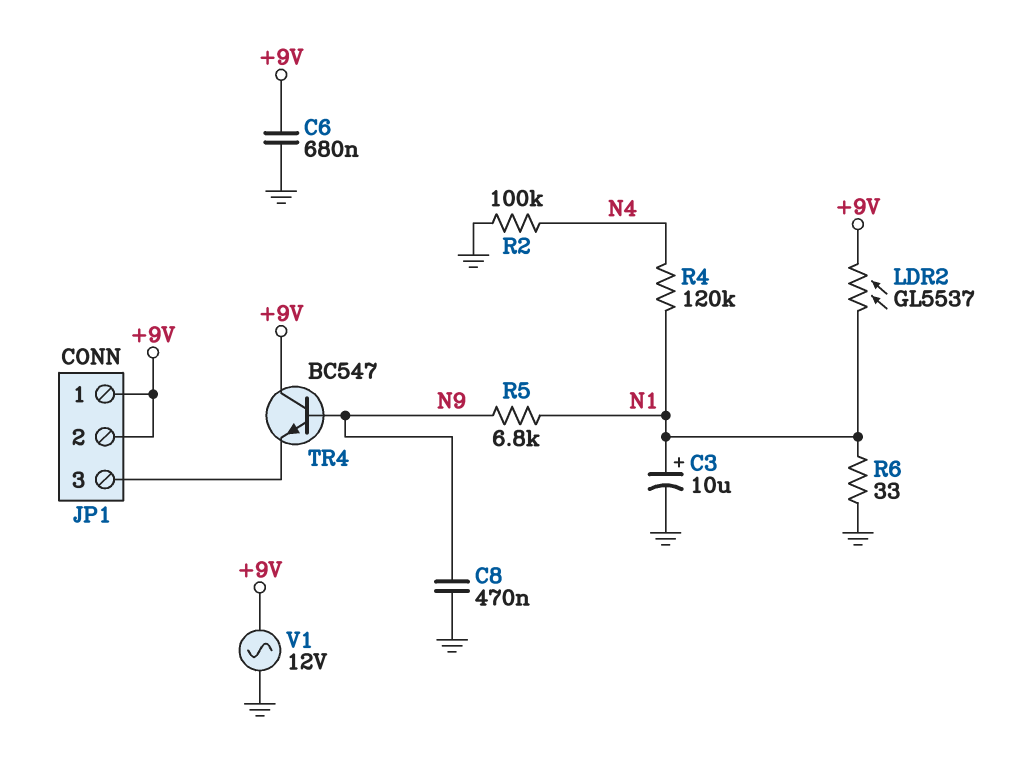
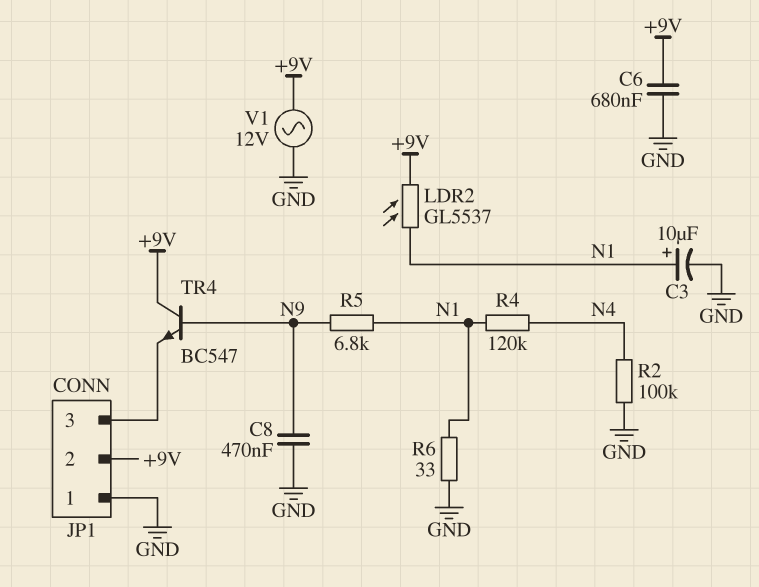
JP1 pin 1: +9V -> GND

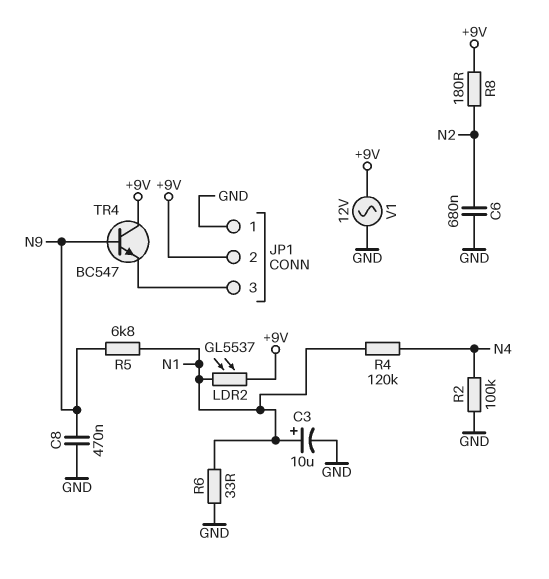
C6: 680nF (+9V, GND) -> 680nF (GND, N2)
R8: none -> 180 (+9V, N2)

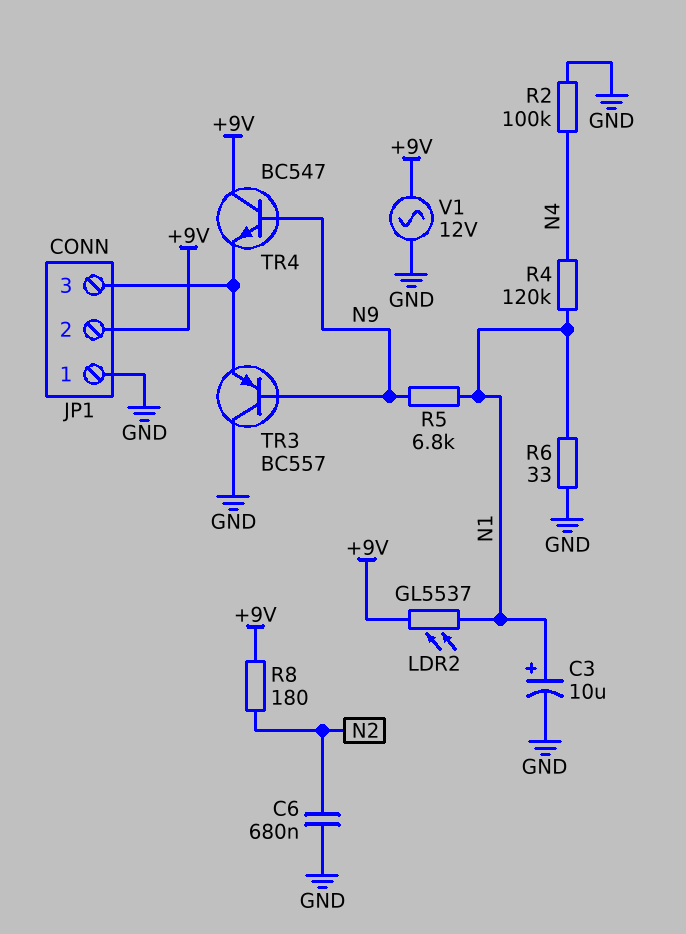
C8: 470nF (GND, N9) -> none
TR3: none -> PNP BC557 (B N9, C GND, E JP1/3)

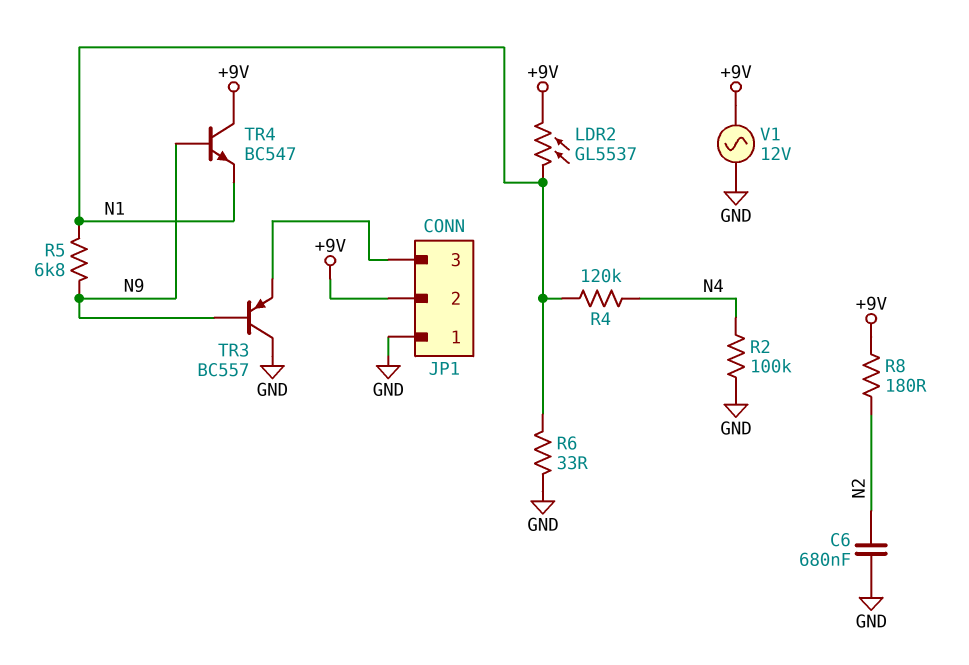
C3: 10uF (plus N1, minus GND) -> none
TR4: NPN BC547 (B N9, C +9V, E JP1/3) -> NPN BC547 (B N9, C +9V, E N1)

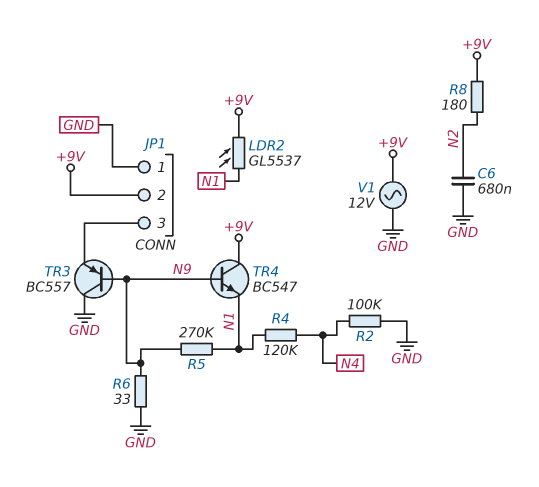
R5: 6.8k (N1, N9) -> 270k (N1, N9)
R6: 33 (GND, N1) -> 33 (GND, N9)

